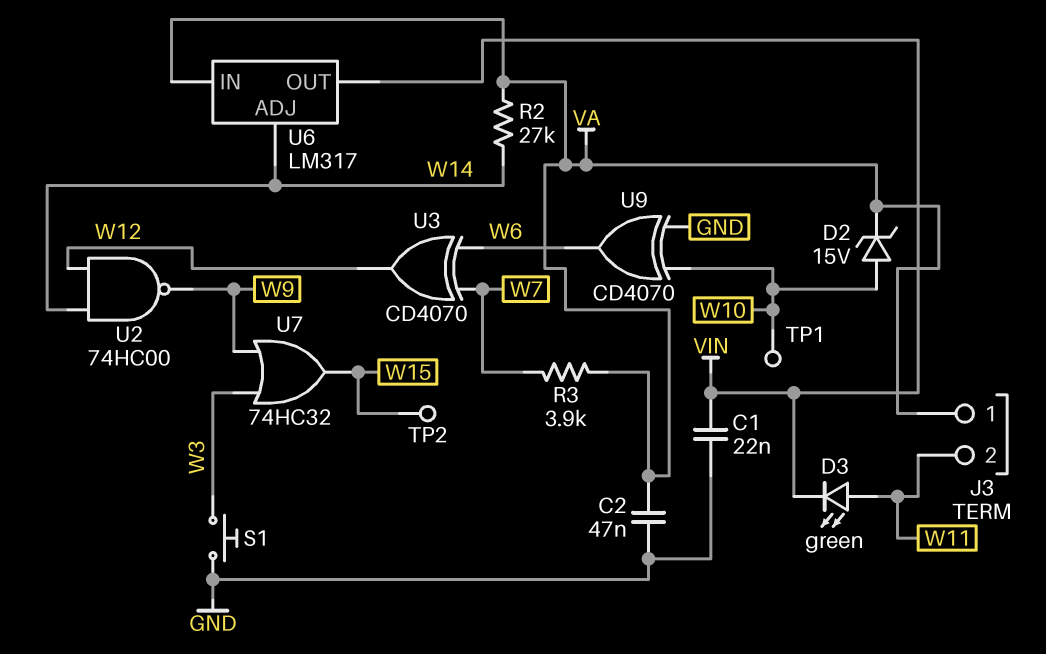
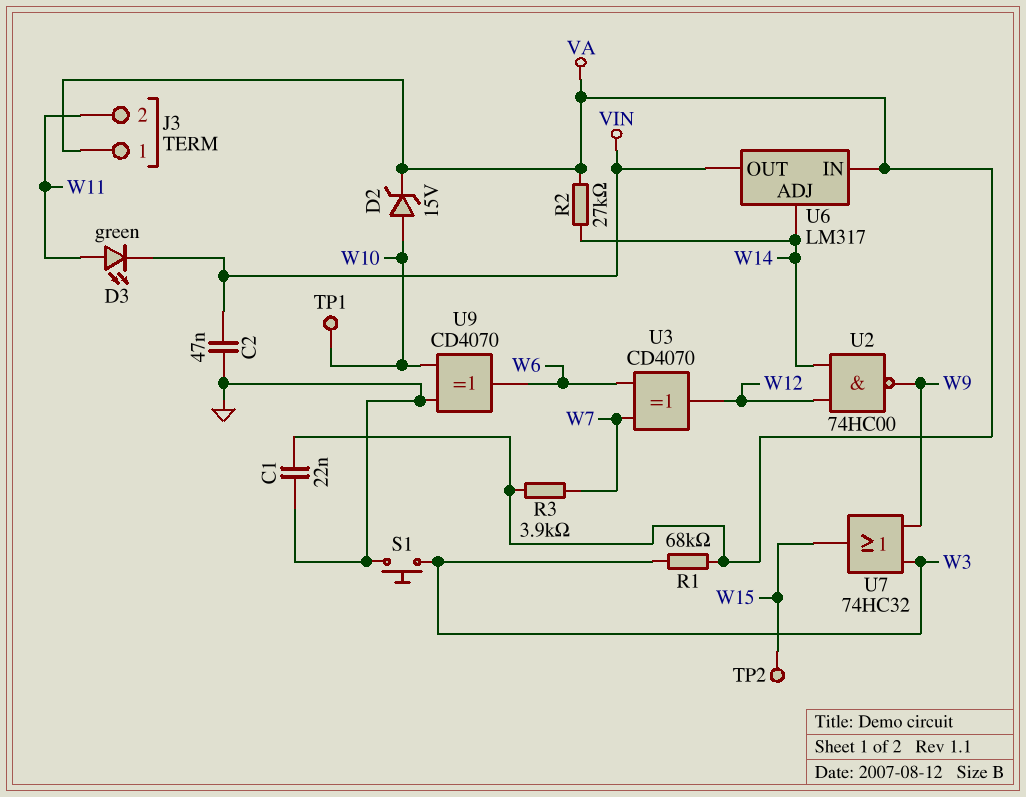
C1: 22nF (GND, VIN) -> 22nF (GND, VA)
C2: 47nF (GND, VA) -> 47nF (GND, VIN)
R1: none -> 68k (VA, W3)

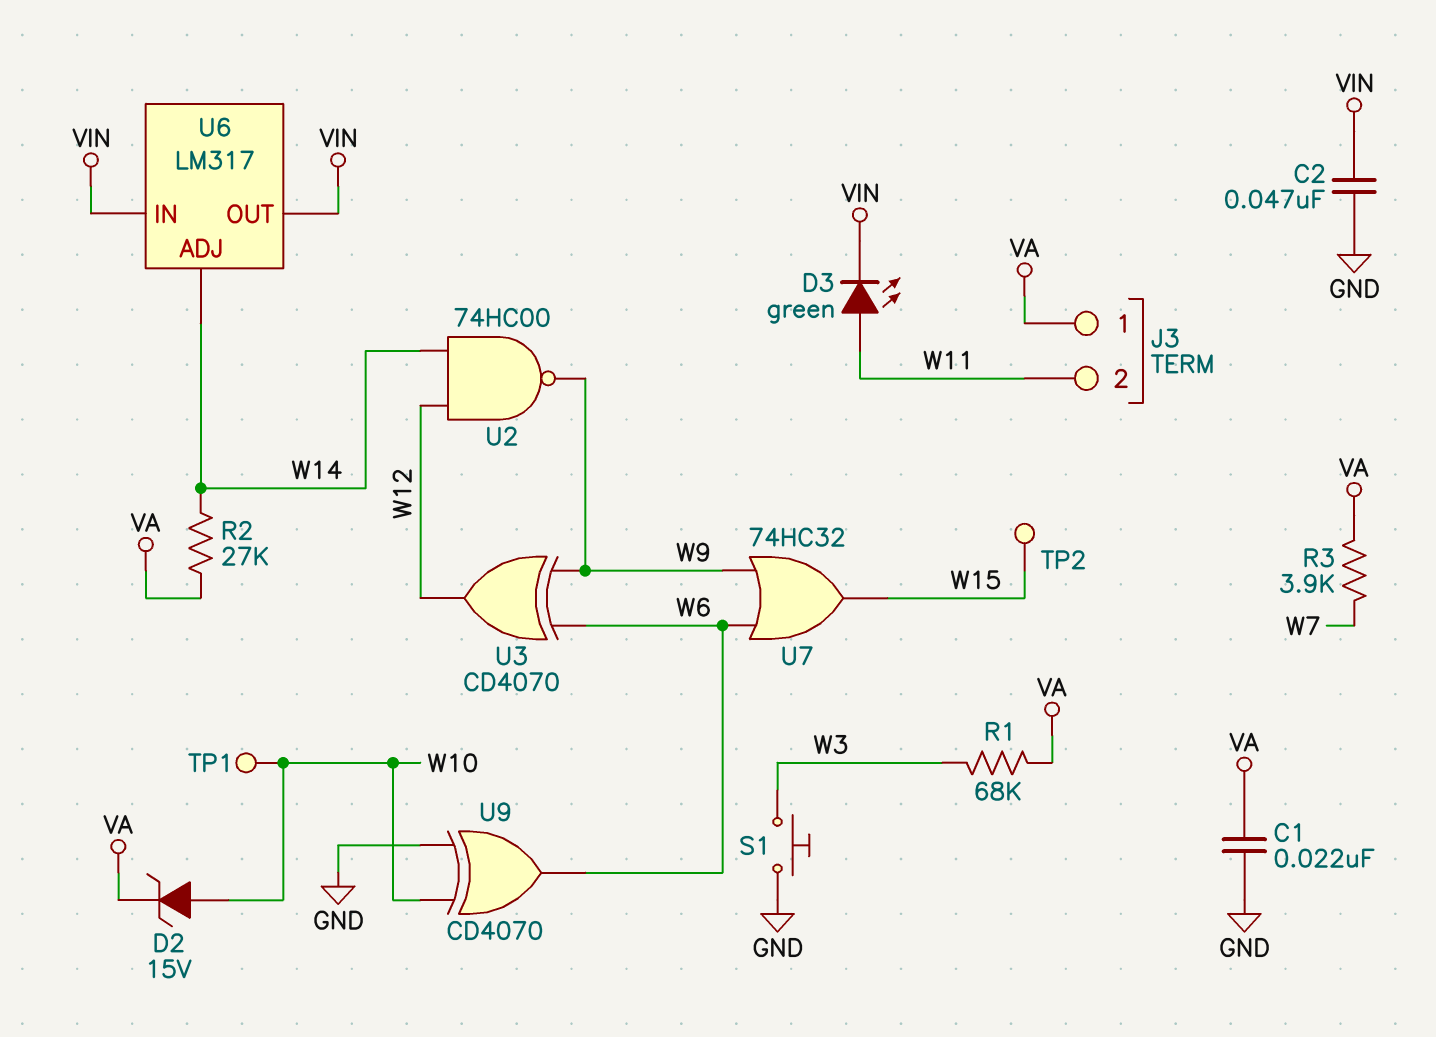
U3: XOR CD4070 (in W6, in W7, out W12) -> XOR CD4070 (in W6, in W9, out W12)
U6 pin IN: VA -> VIN
U7: OR 74HC32 (in W3, in W9, out W15) -> OR 74HC32 (in W6, in W9, out W15)

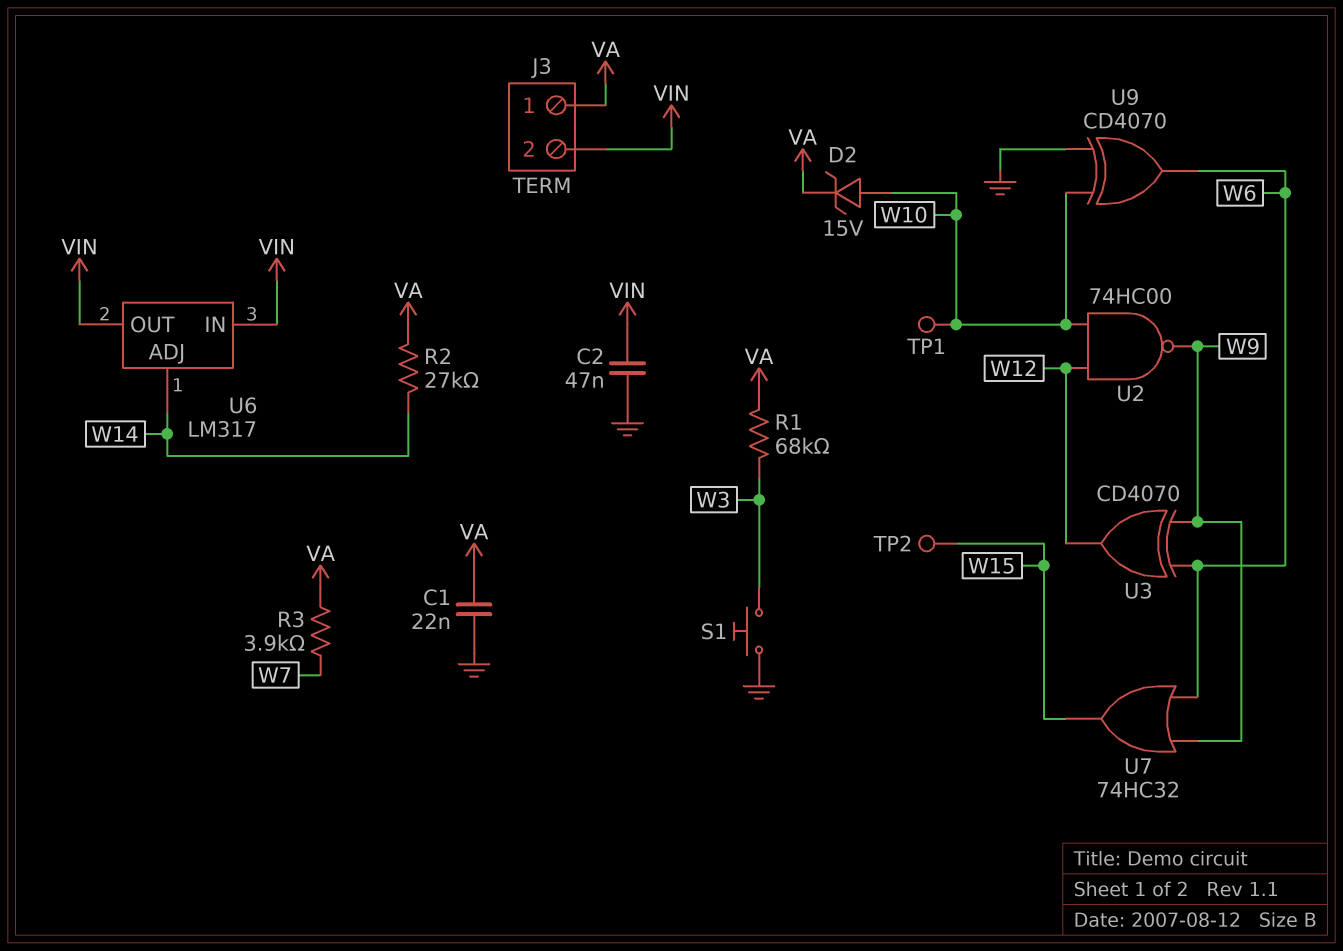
D3: LED green (A W11, K VIN) -> none
J3 pin 2: W11 -> VIN
U2: NAND 74HC00 (in W12, in W14, out W9) -> NAND 74HC00 (in W10, in W12, out W9)

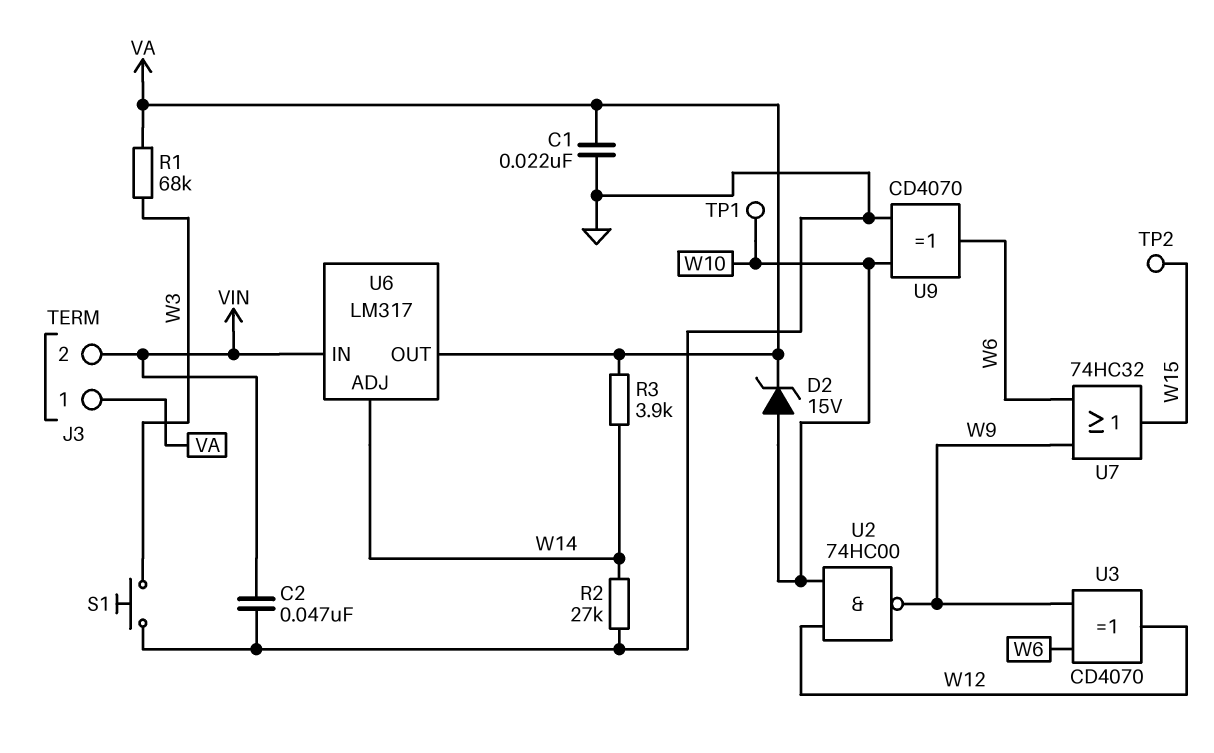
R2: 27k (VA, W14) -> 27k (GND, W14)
R3: 3.9k (VA, W7) -> 3.9k (VA, W14)
U6 pin OUT: VIN -> VA

